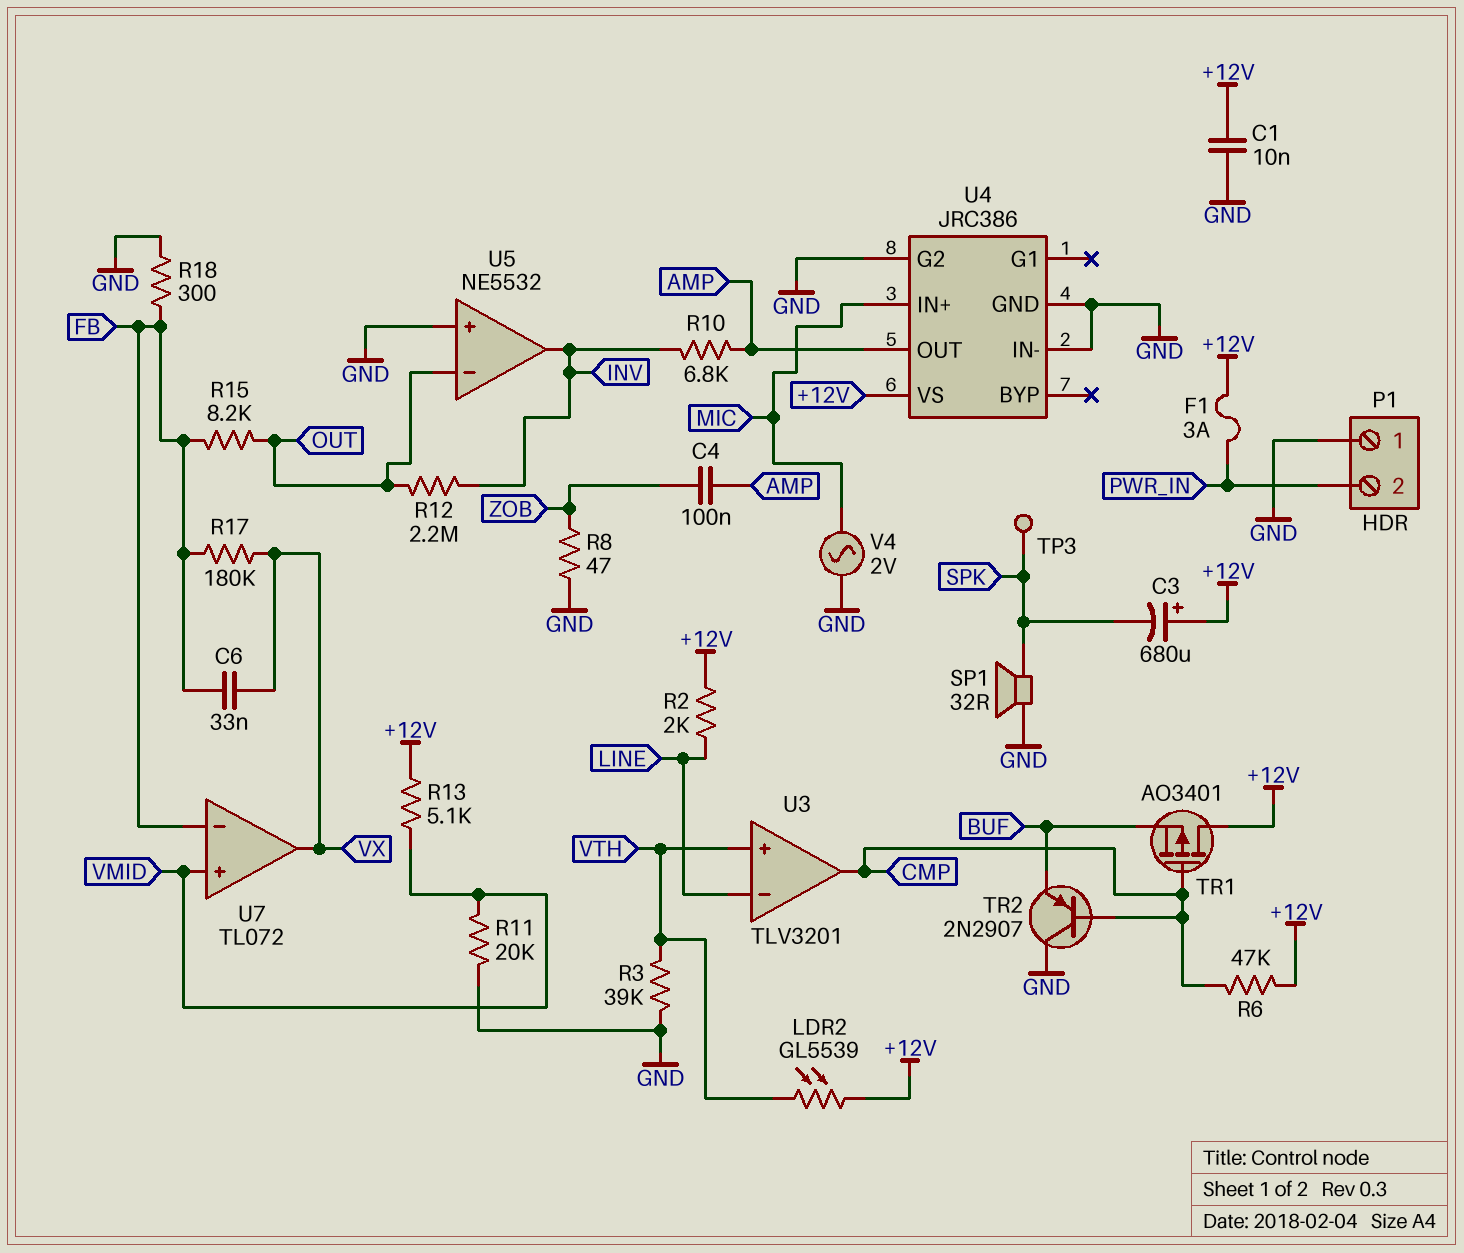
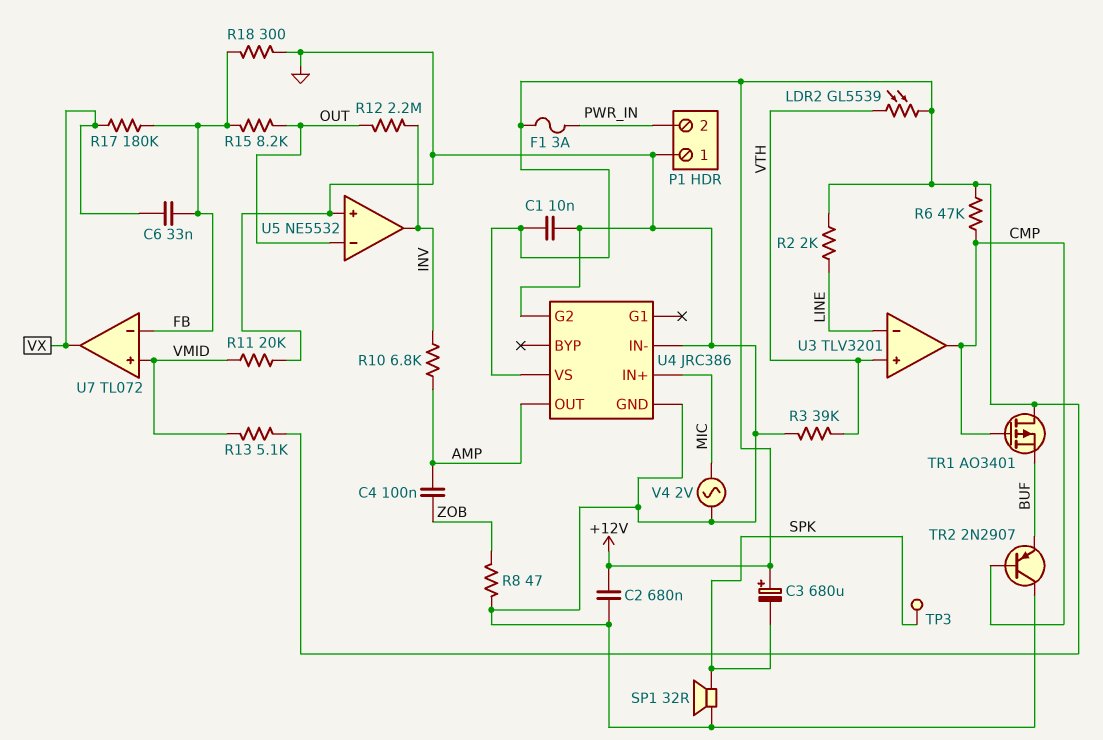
C2: none -> 680nF (+12V, GND)

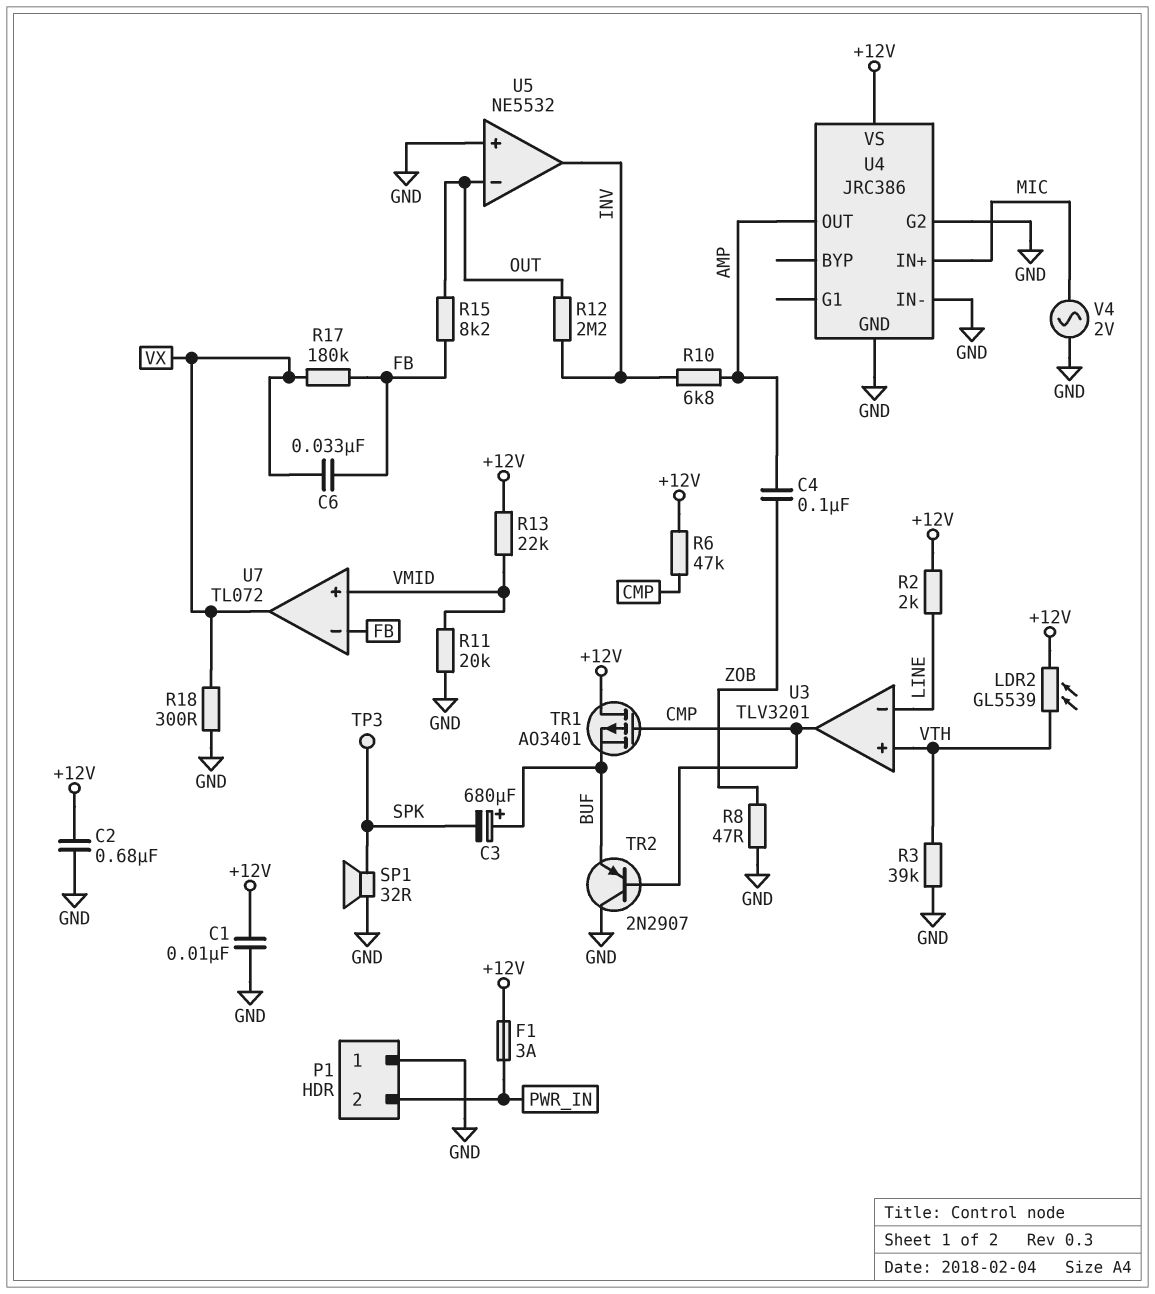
C3: 680uF (plus +12V, minus SPK) -> 680uF (plus BUF, minus SPK)
R13: 5.1k (+12V, VMID) -> 22k (+12V, VMID)
R18: 300 (FB, GND) -> 300 (GND, VX)

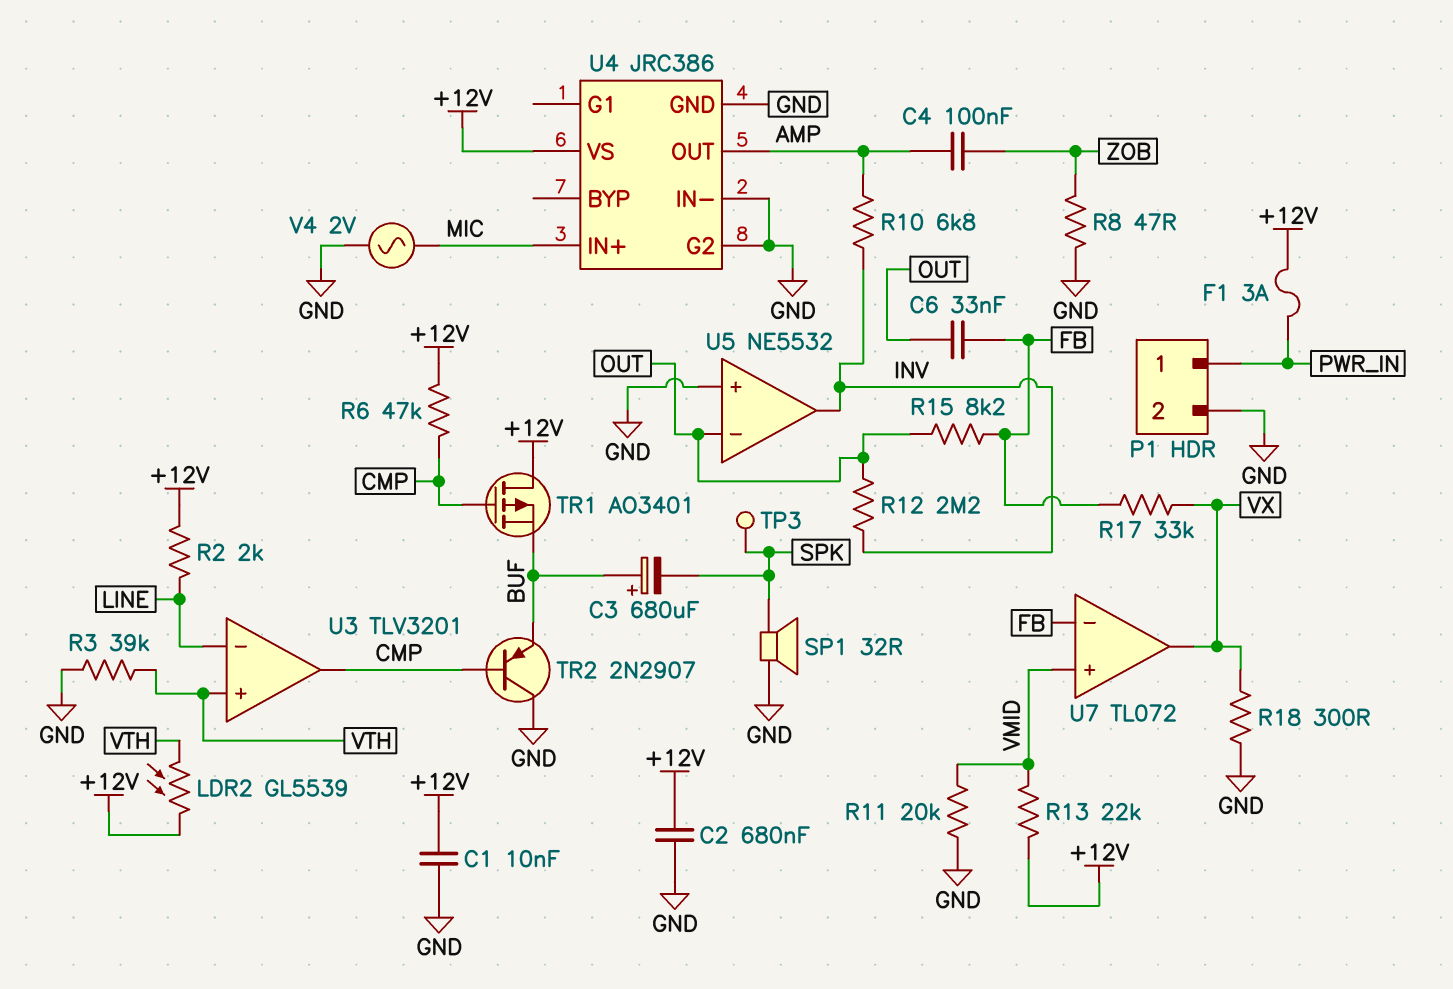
C6: 33nF (FB, VX) -> 33nF (FB, OUT)
P1 pin 1: GND -> PWR_IN
P1 pin 2: PWR_IN -> GND
R17: 180k (FB, VX) -> 33k (FB, VX)

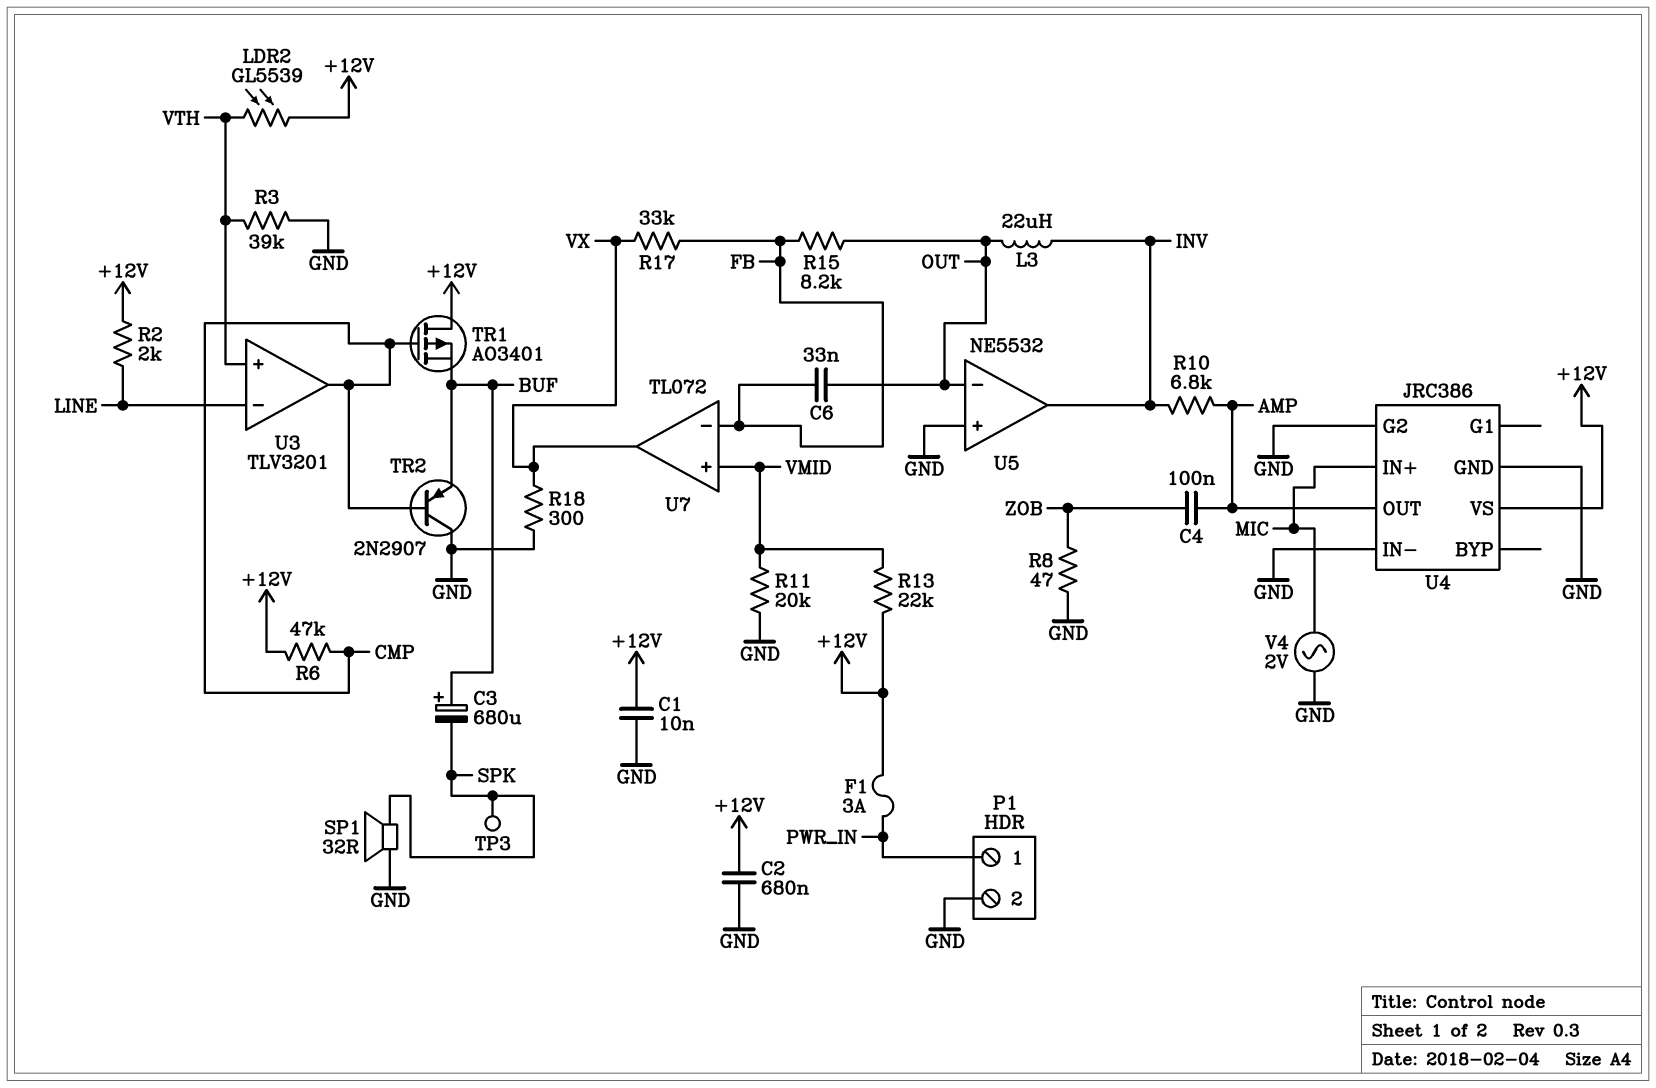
L3: none -> 22uH (INV, OUT)
R12: 2.2M (INV, OUT) -> none

